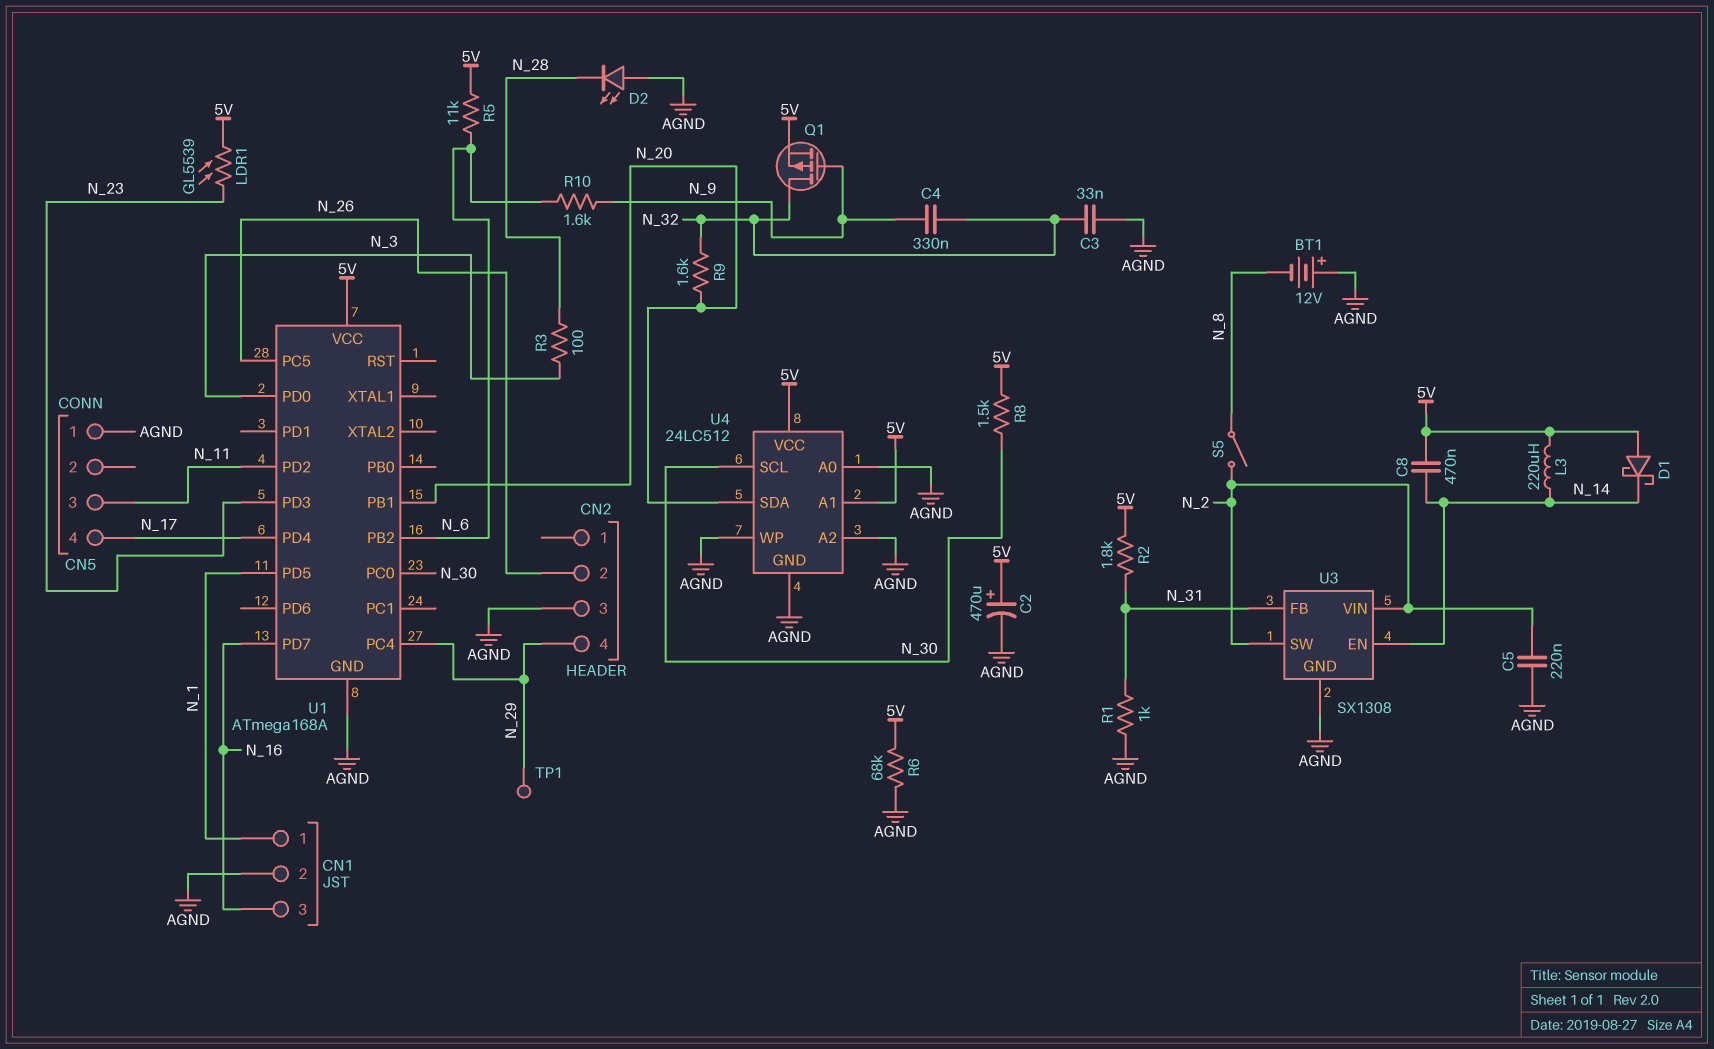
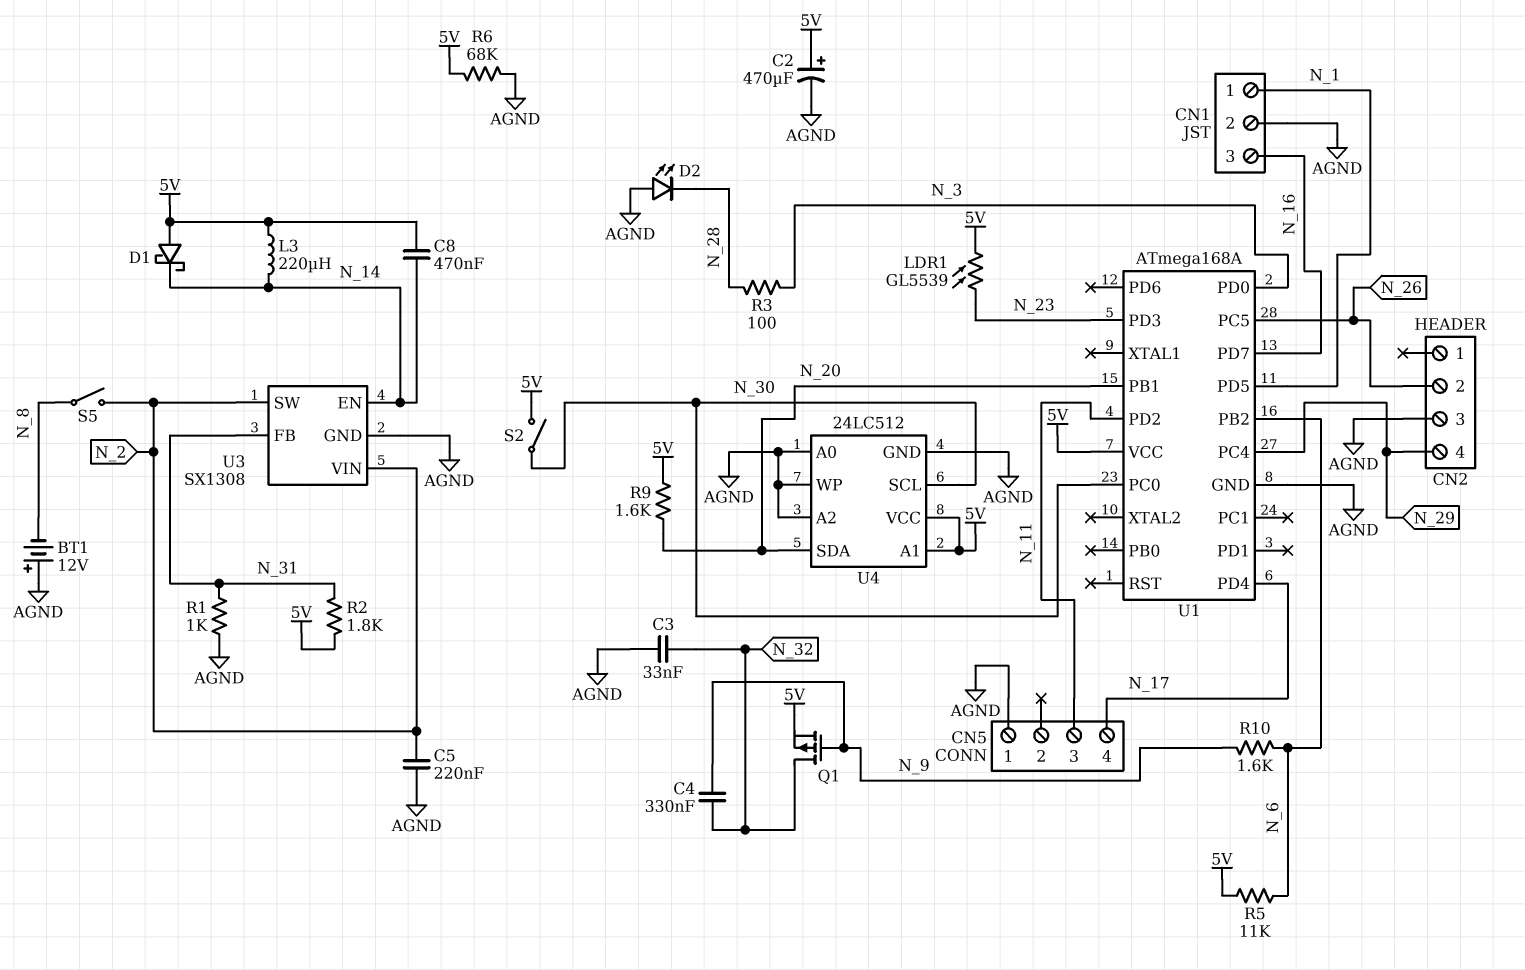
R8: 1.5k (5V, N_30) -> none
R9: 1.6k (N_20, N_32) -> 1.6k (5V, N_20)
S2: none -> switch (5V, N_30)
TP1: test point (N_29) -> none

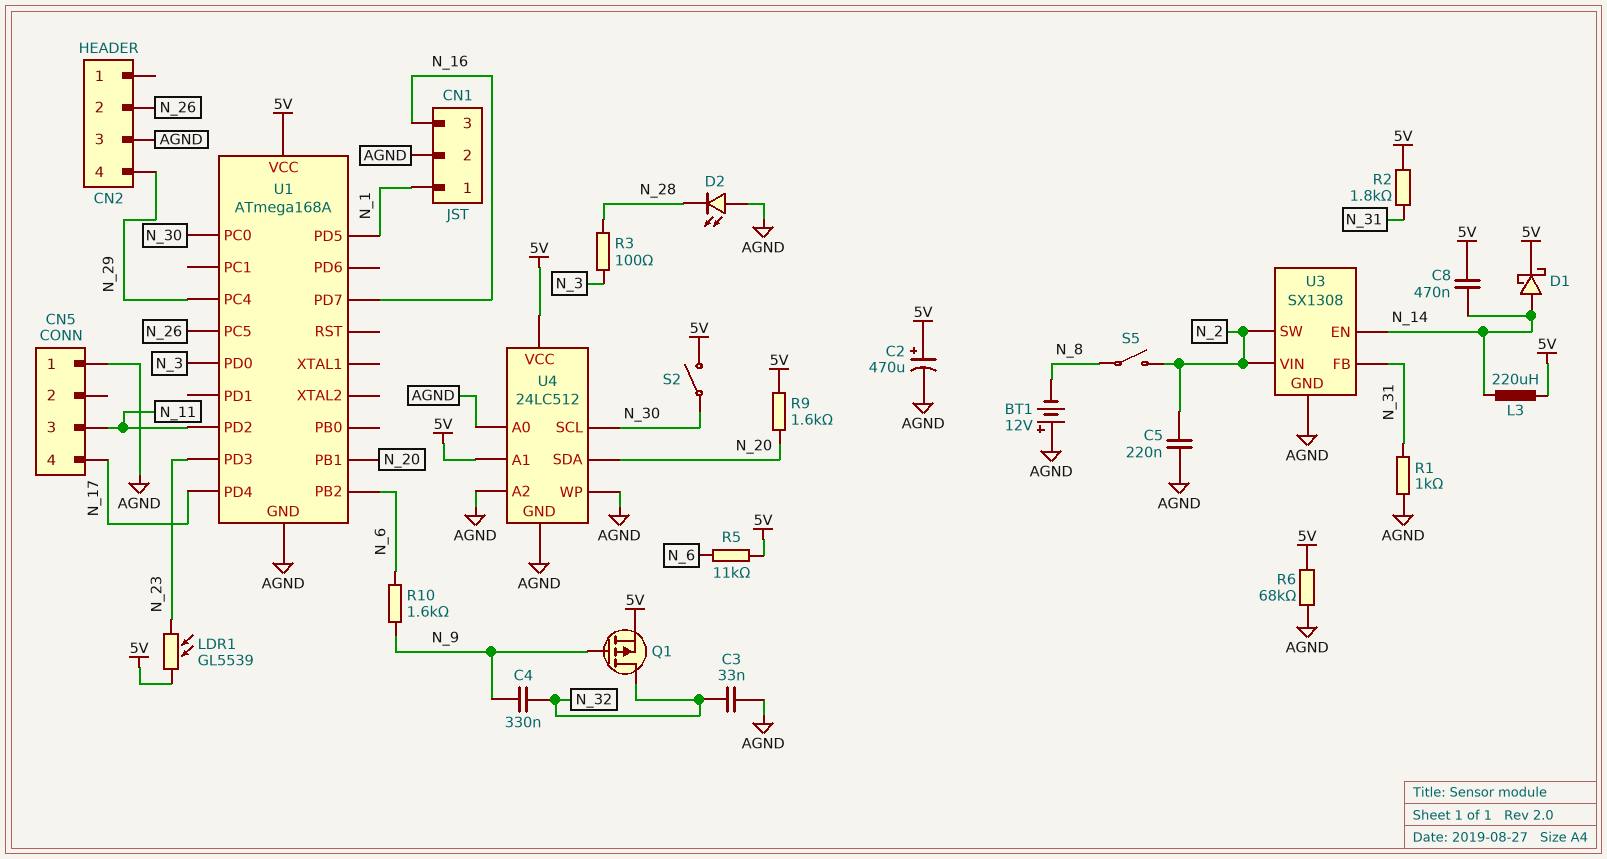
D1: schottky (A 5V, K N_14) -> schottky (A N_14, K 5V)

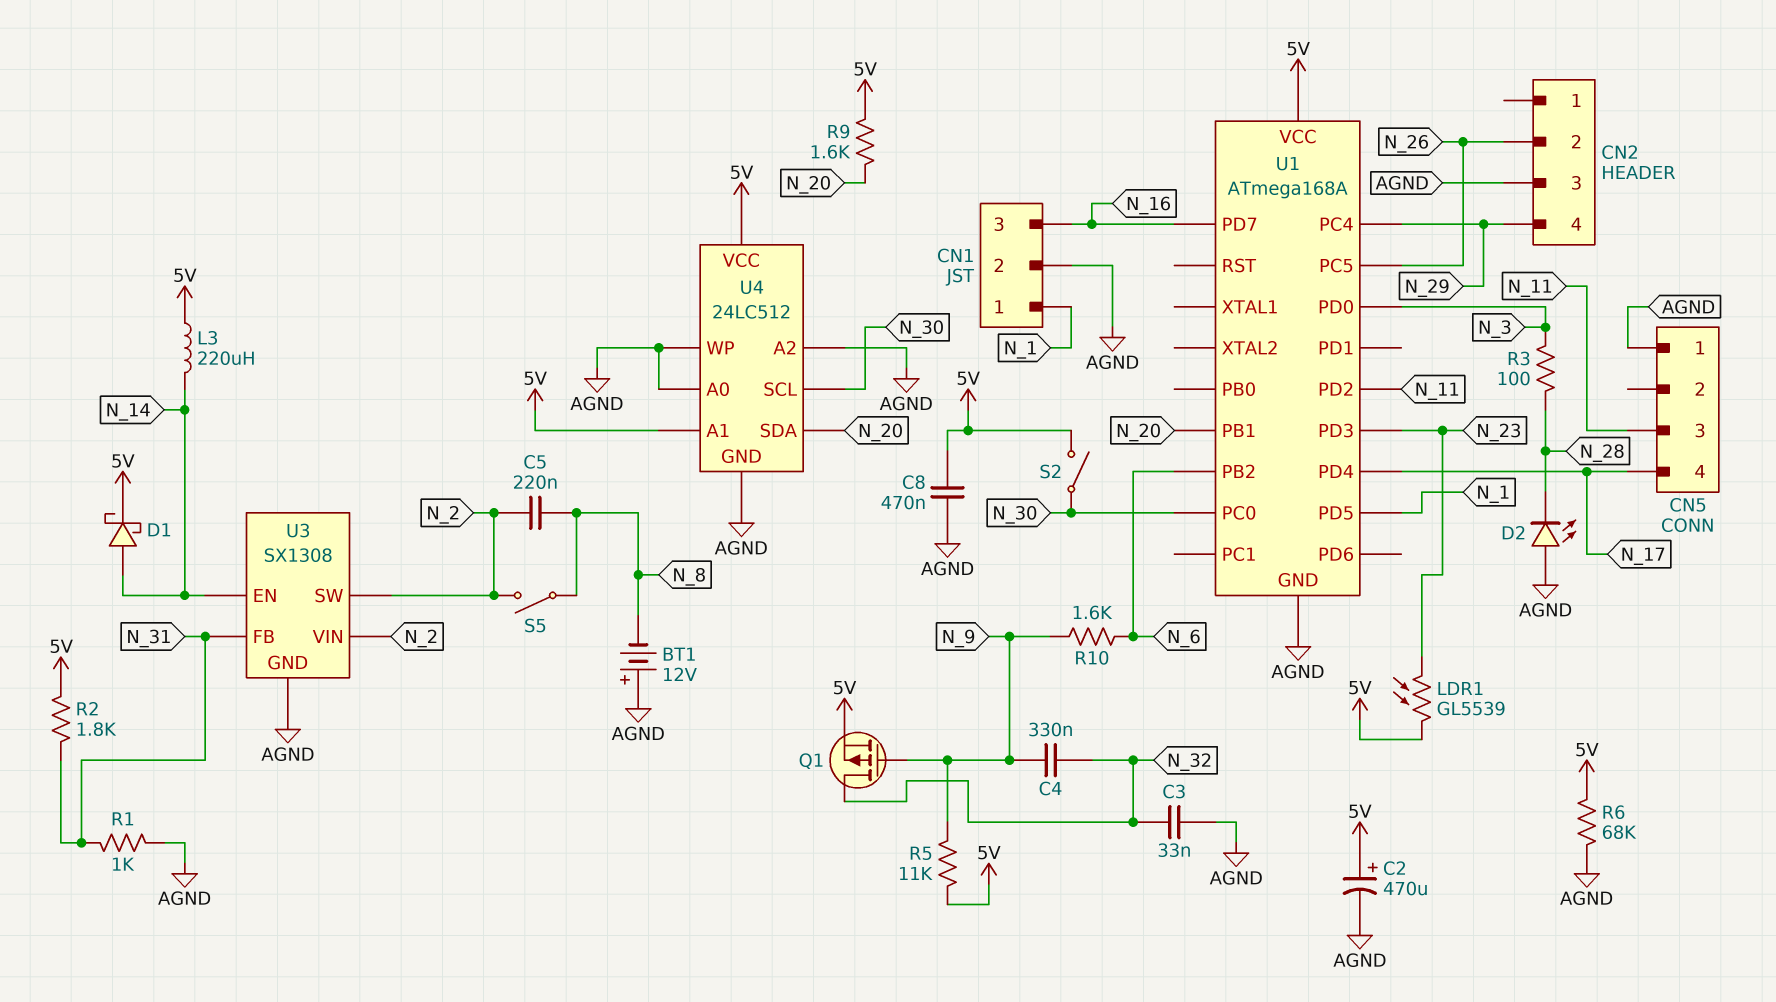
C5: 220nF (AGND, N_2) -> 220nF (N_2, N_8)
C8: 470nF (5V, N_14) -> 470nF (5V, AGND)
R5: 11k (5V, N_6) -> 11k (5V, N_9)

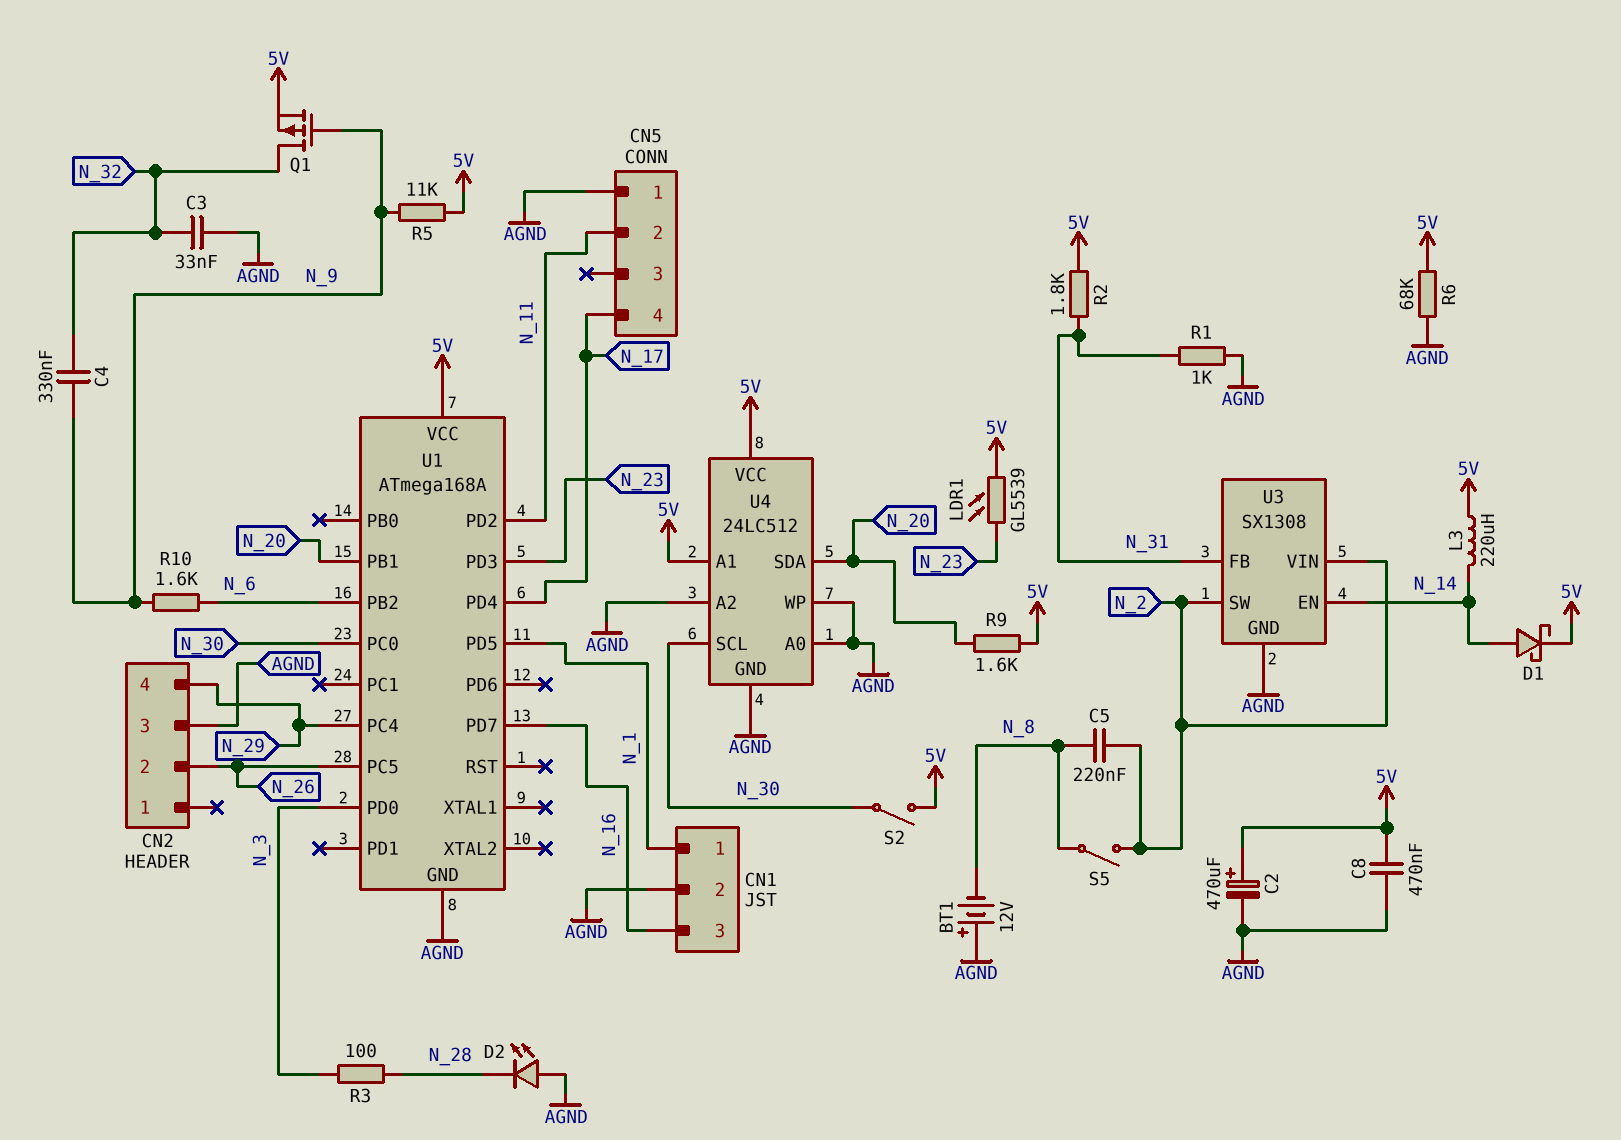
CN5 pin 2: none -> N_11
CN5 pin 3: N_11 -> none

